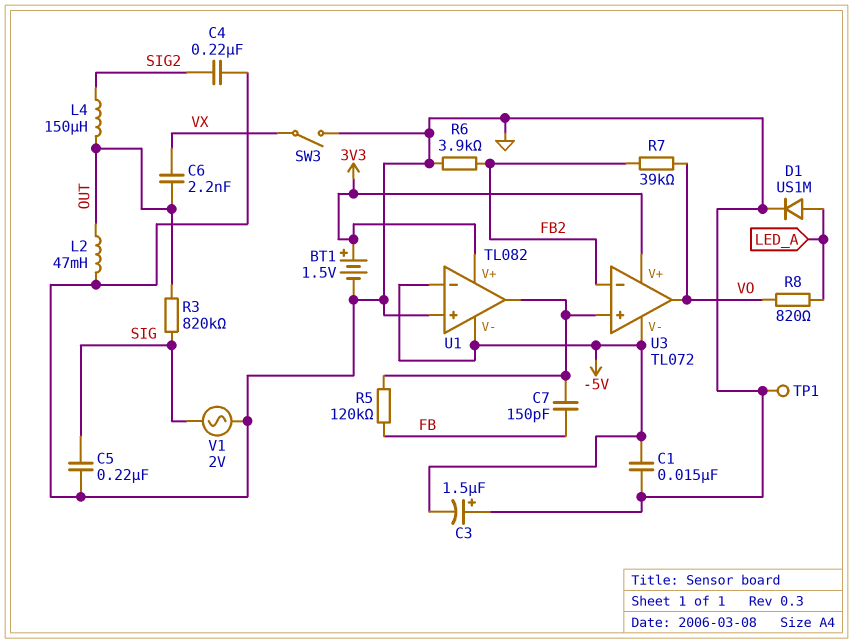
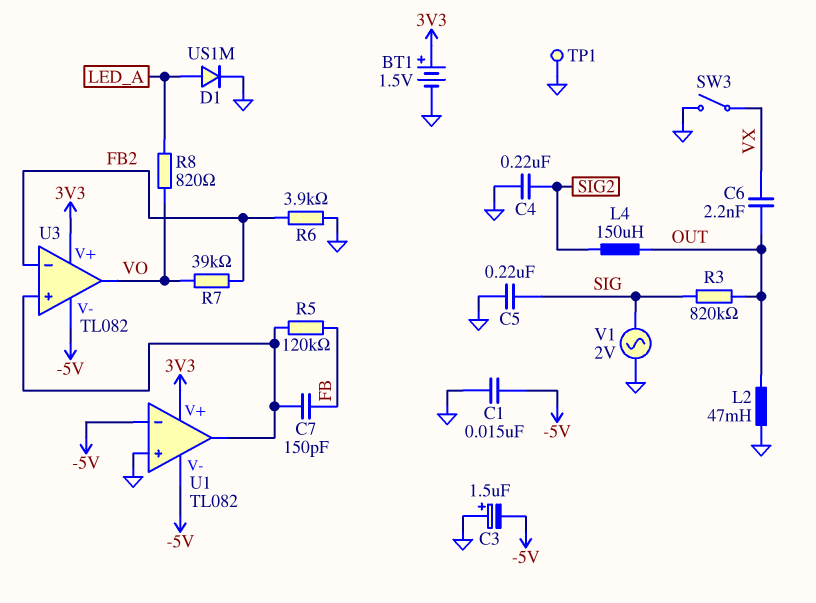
U3: TL072 -> TL082

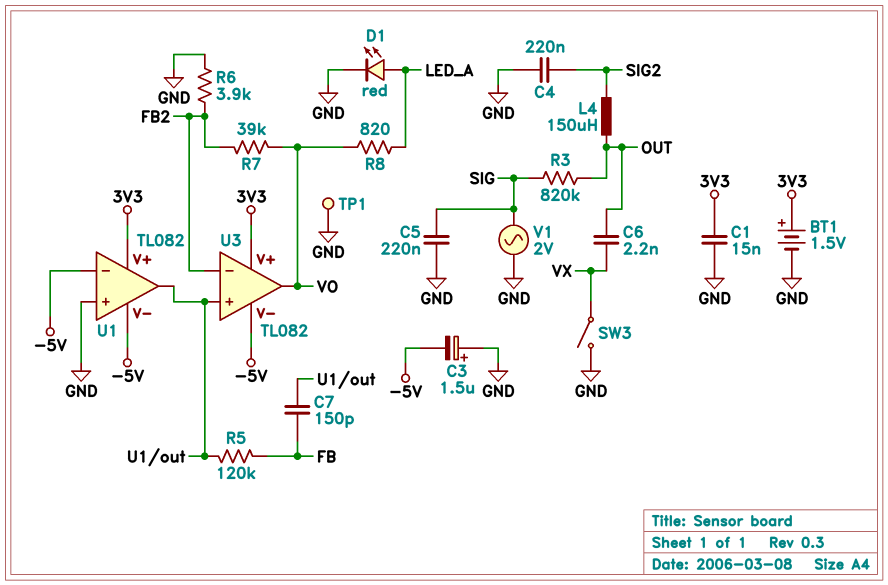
C1: 15nF (-5V, GND) -> 15nF (3V3, GND)
D1: diode US1M (A LED_A, K GND) -> LED red (A LED_A, K GND)
L2: 47mH (GND, OUT) -> none

